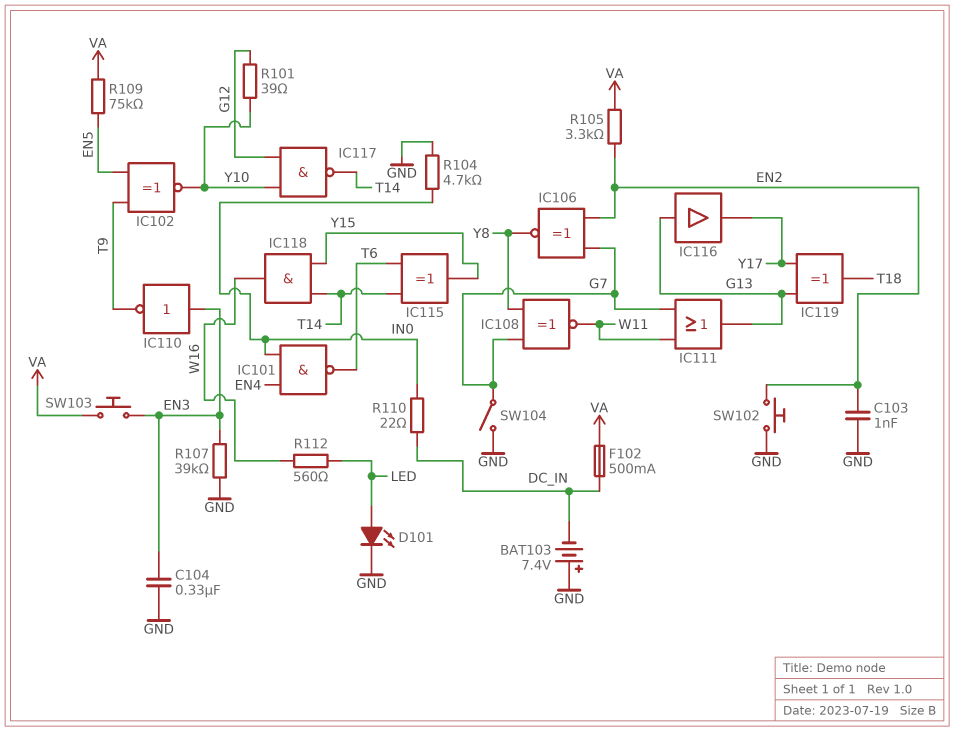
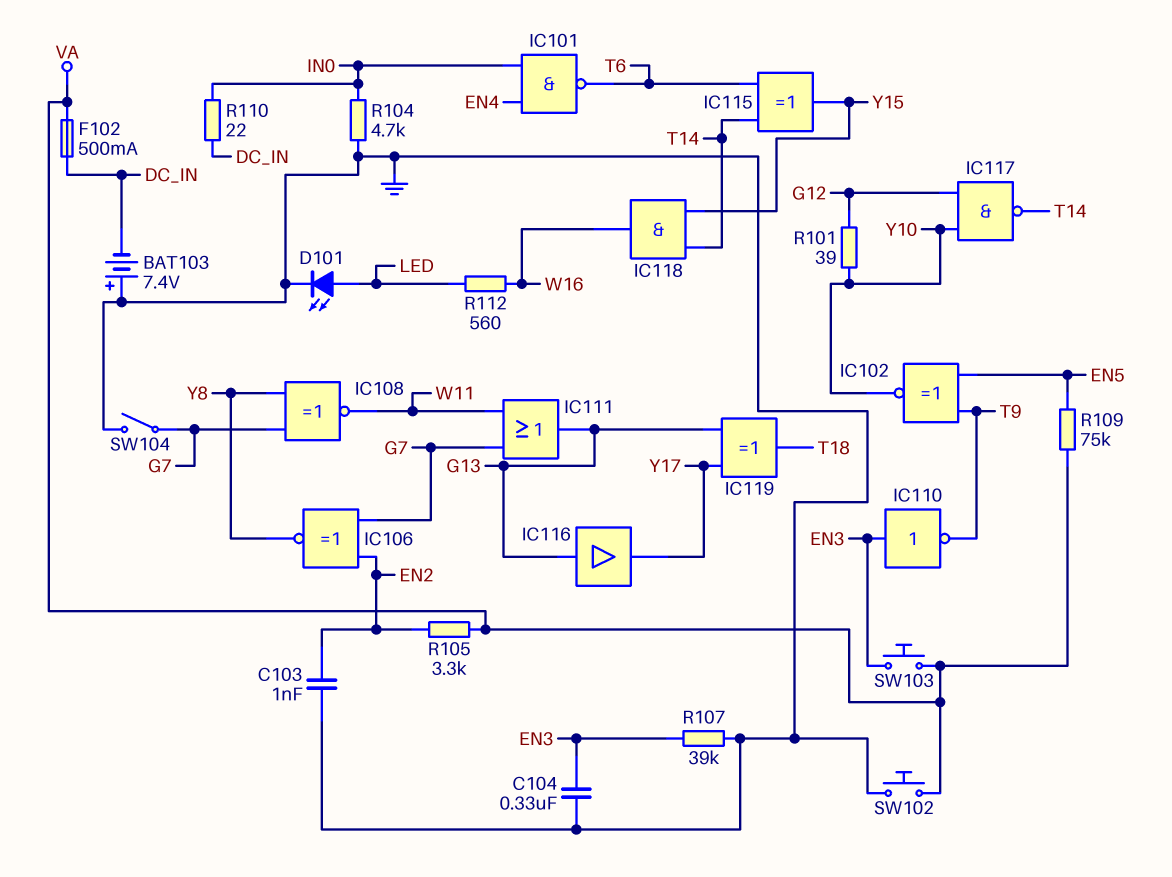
SW102: button (EN2, GND) -> button (GND, VA)

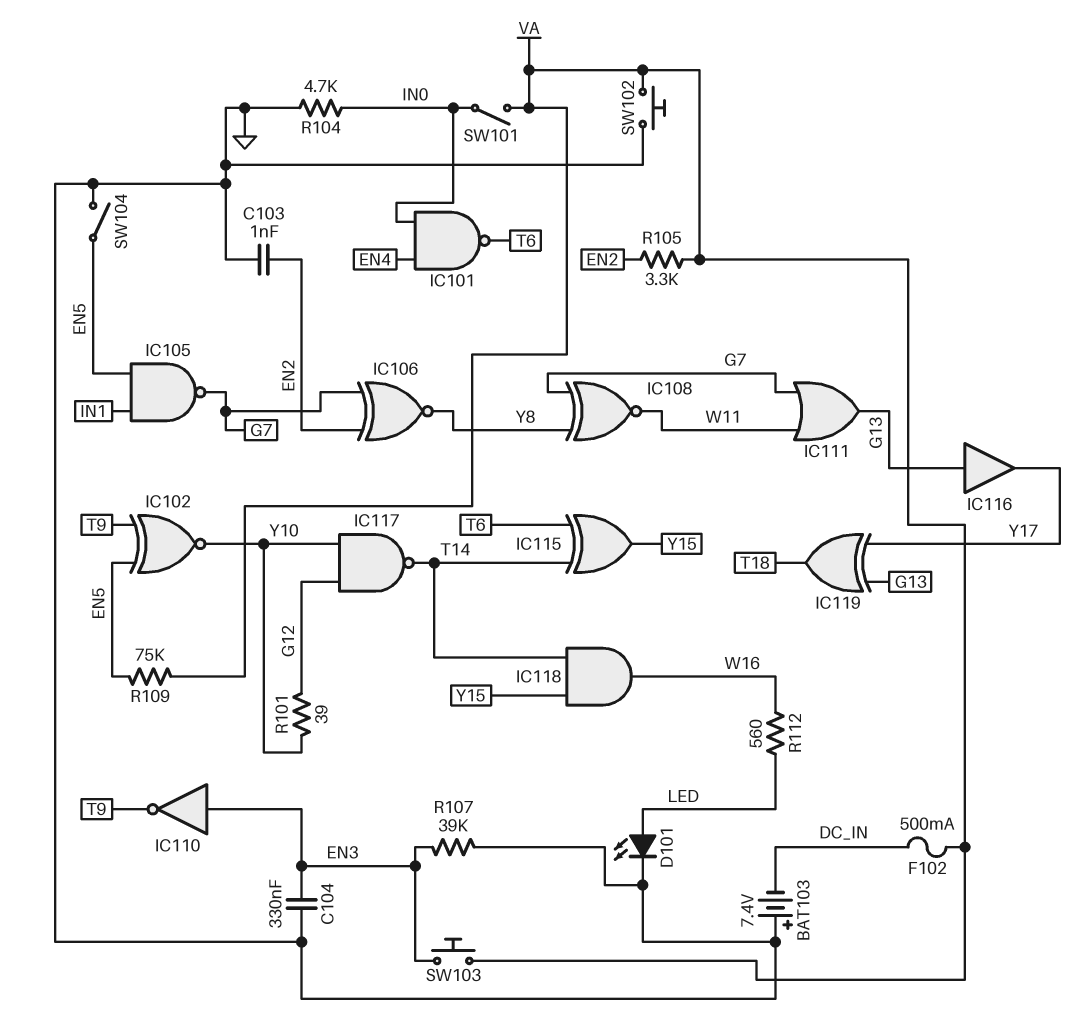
IC105: none -> NAND (in EN5, in IN1, out G7)
R110: 22 (DC_IN, IN0) -> none
SW101: none -> switch (IN0, VA)
SW104: switch (G7, GND) -> switch (EN5, GND)

